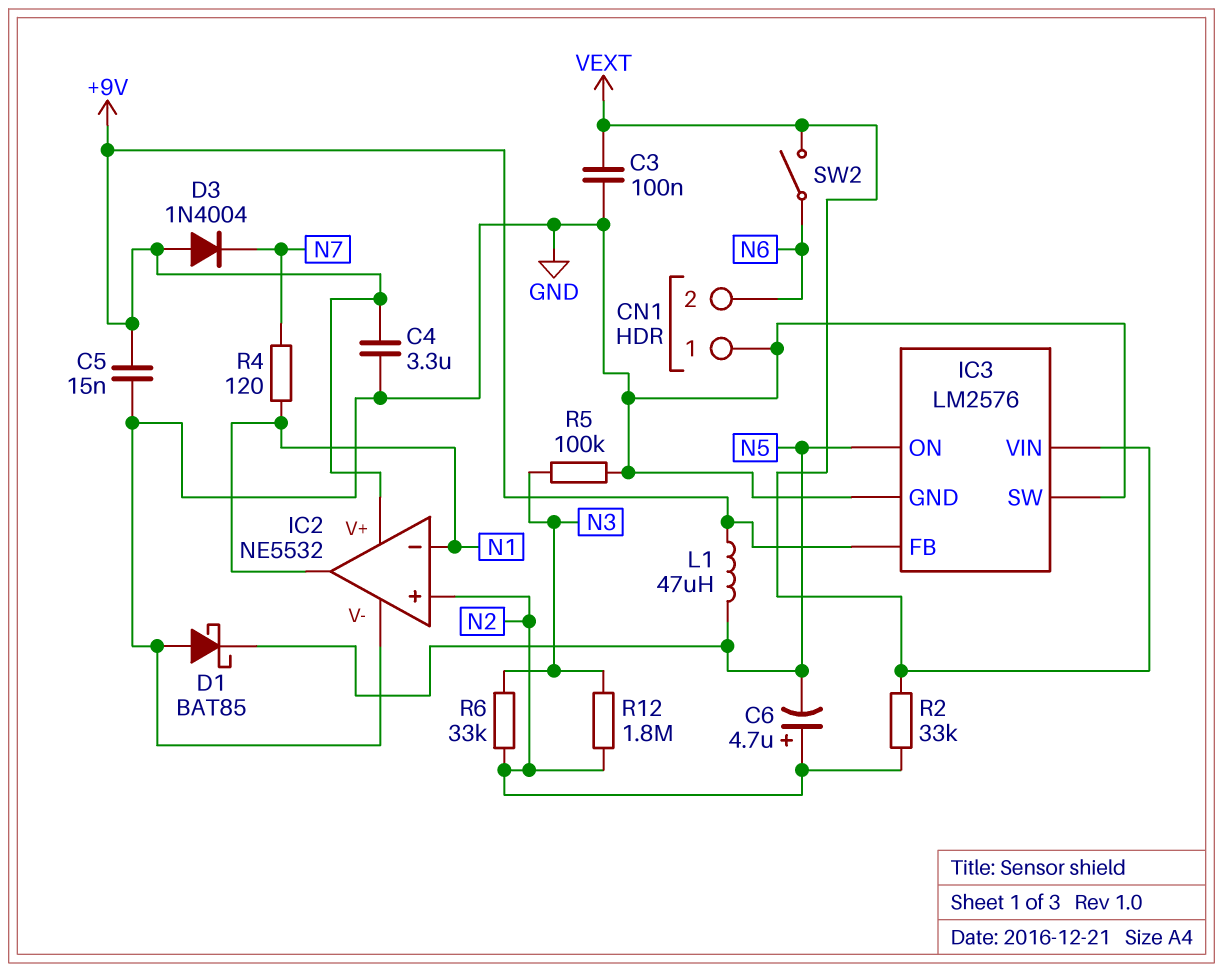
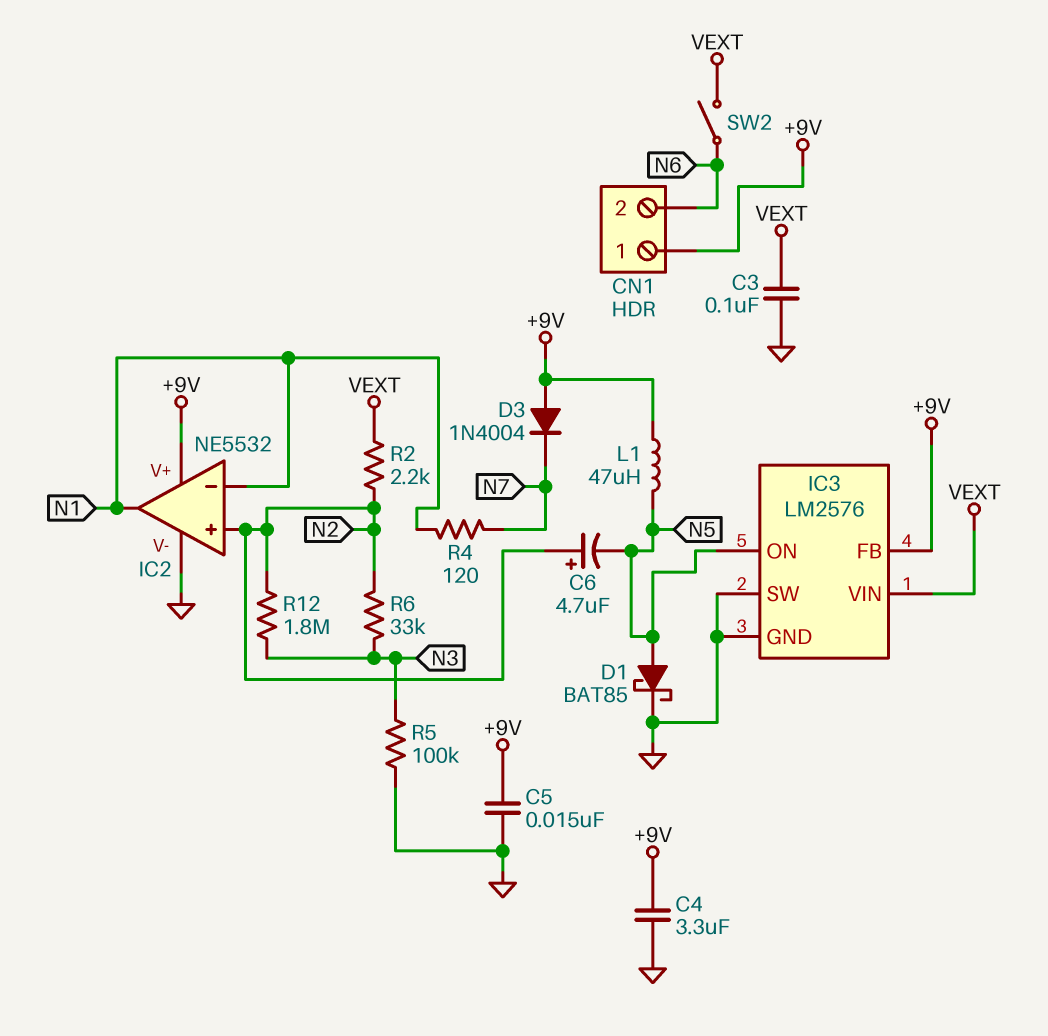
CN1 pin 1: GND -> +9V
D1: schottky BAT85 (A GND, K N5) -> schottky BAT85 (A N5, K GND)
R2: 33k (N2, VEXT) -> 2.2k (N2, VEXT)

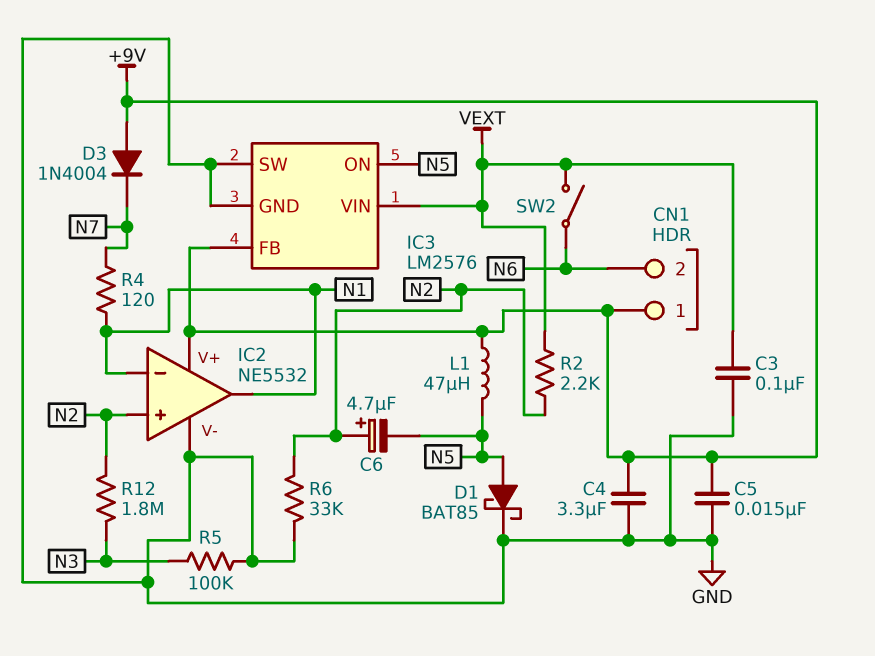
R6: 33k (N2, N3) -> 33k (GND, N2)

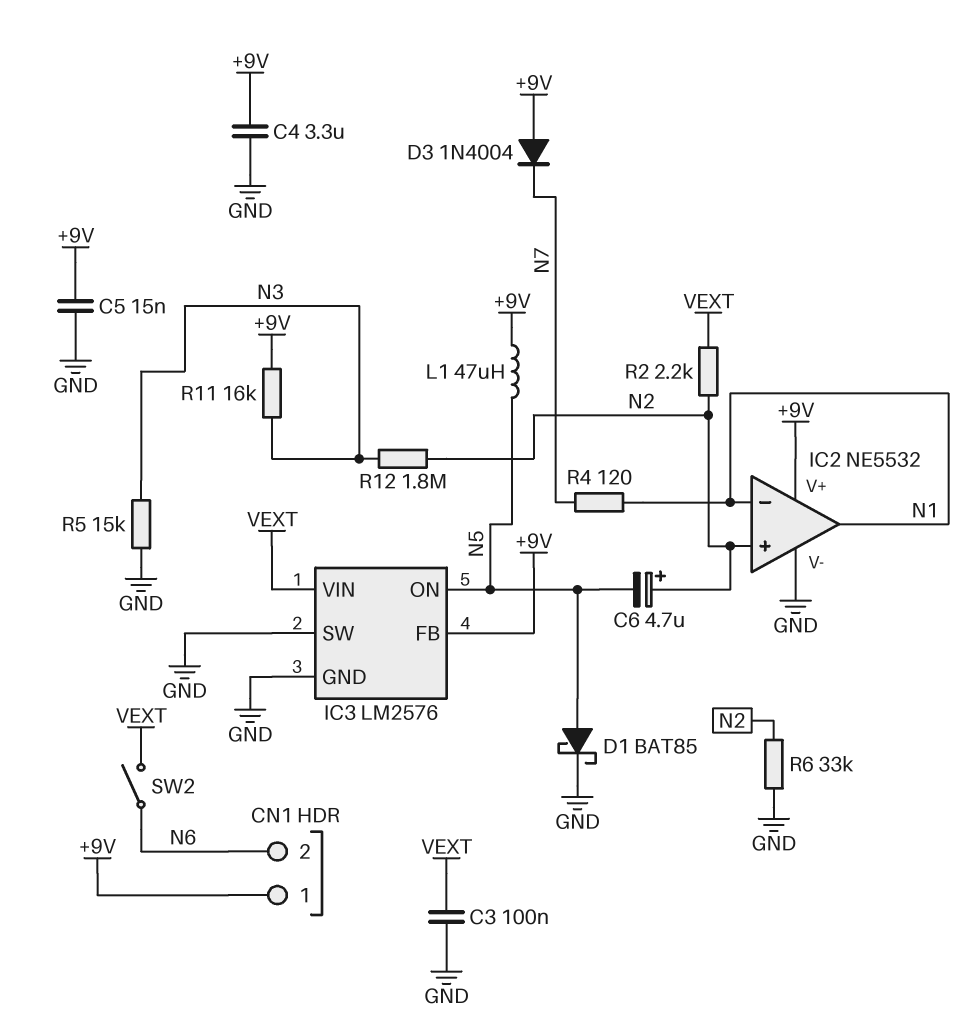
R5: 100k (GND, N3) -> 15k (GND, N3)
R11: none -> 16k (+9V, N3)

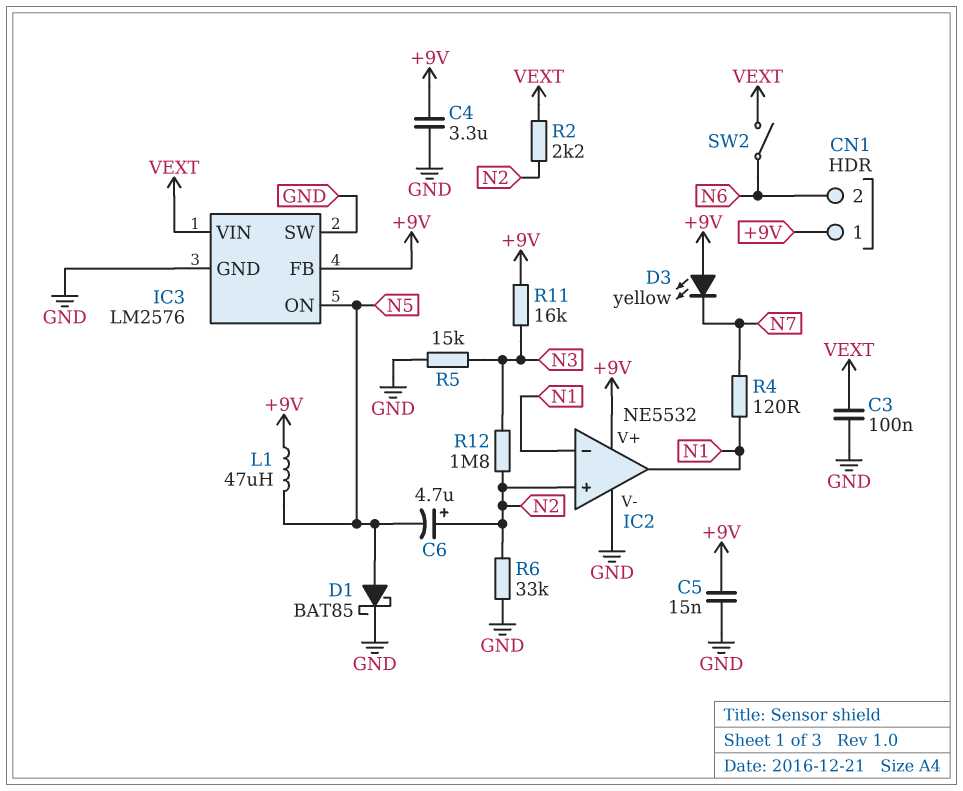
D3: diode 1N4004 (A +9V, K N7) -> LED yellow (A +9V, K N7)

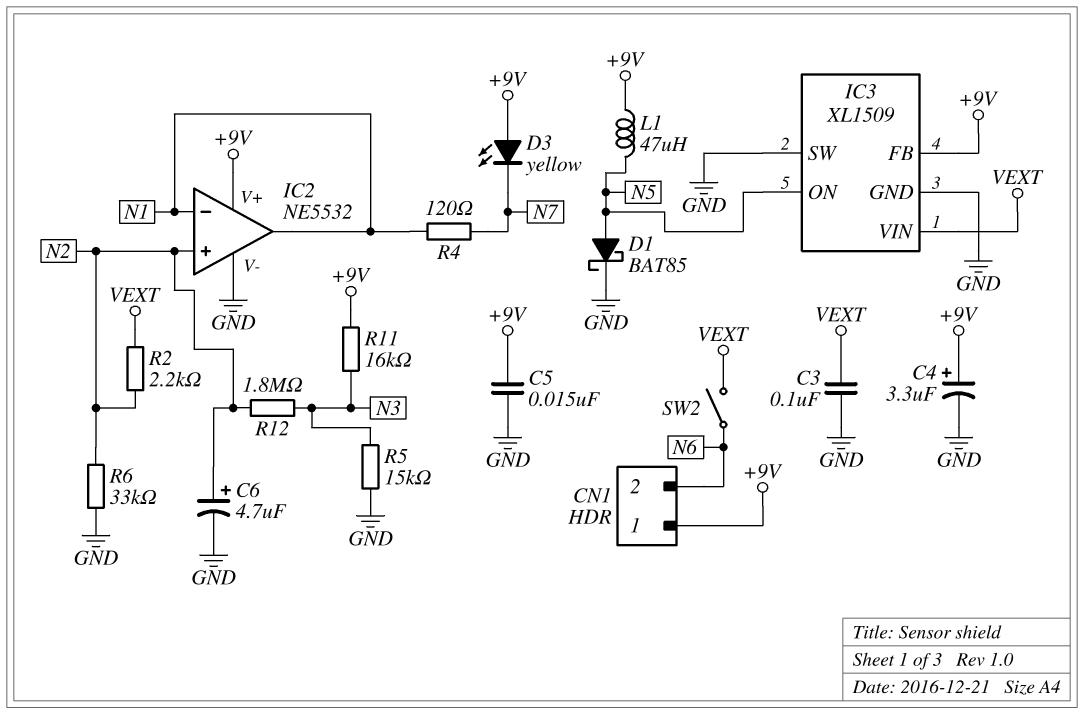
C4: 3.3uF (+9V, GND) -> 3.3uF (plus +9V, minus GND)
C6: 4.7uF (plus N2, minus N5) -> 4.7uF (plus N2, minus GND)
IC3: LM2576 -> XL1509

